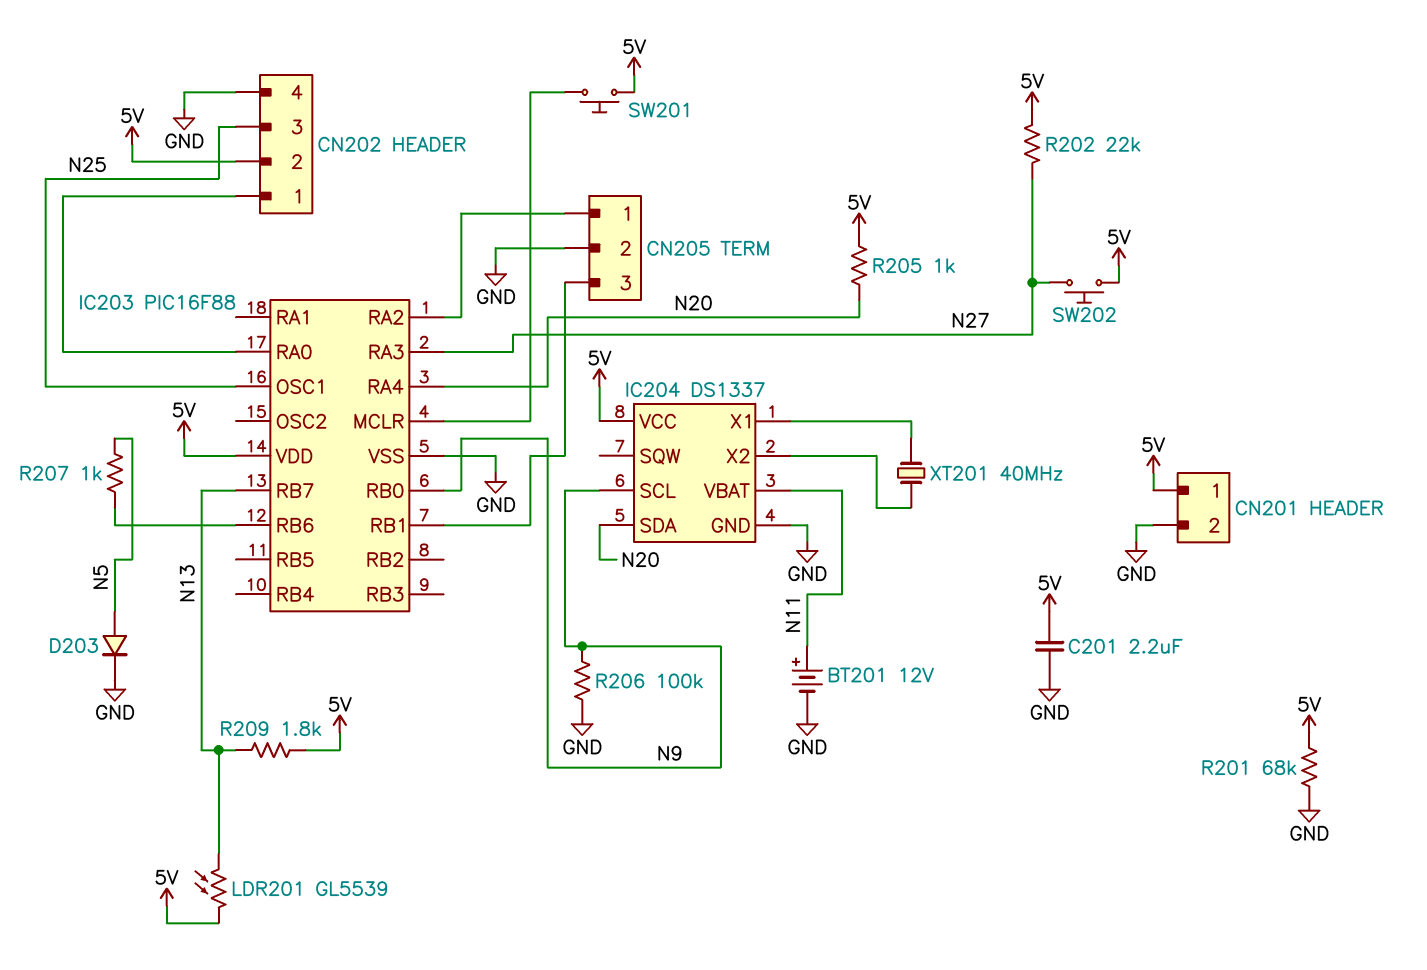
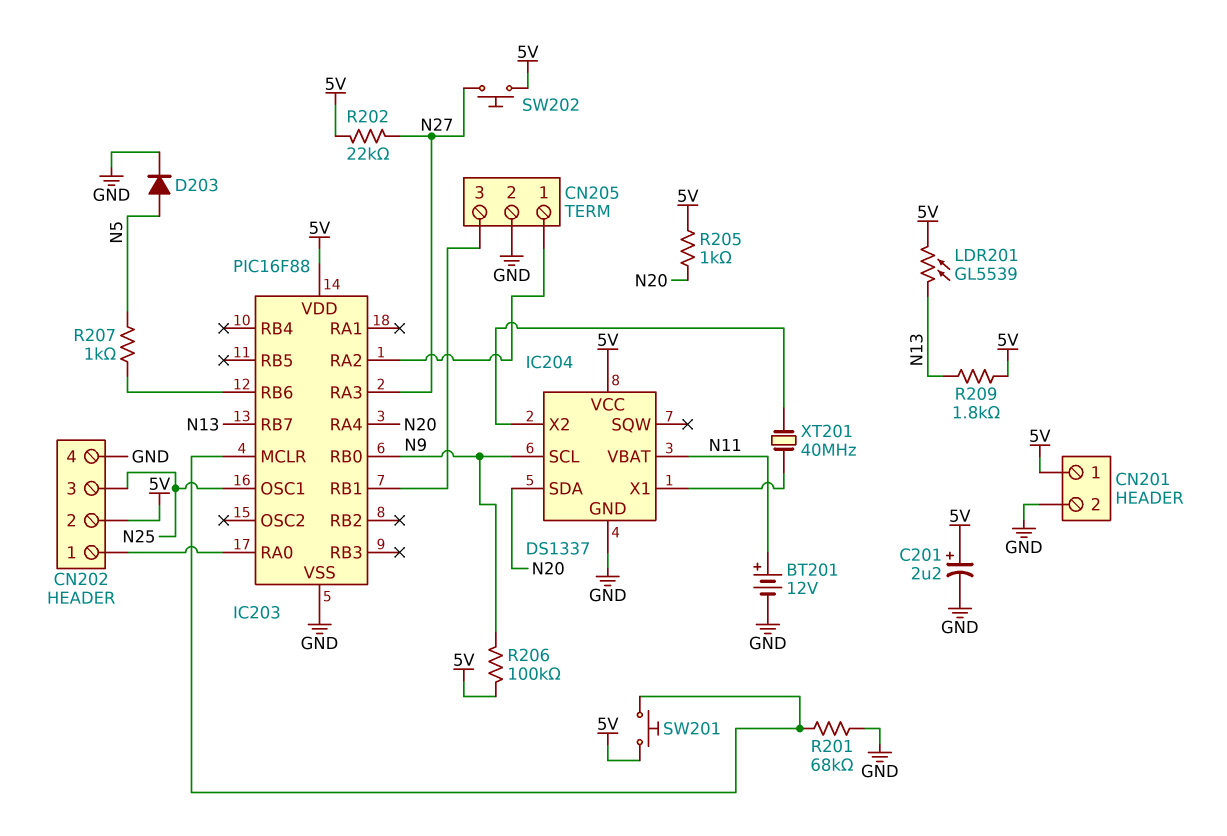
C201: 2.2uF (5V, GND) -> 2.2uF (plus 5V, minus GND)
R201: 68k (5V, GND) -> 68k (GND, IC203/MCLR)
R206: 100k (GND, N9) -> 100k (5V, N9)

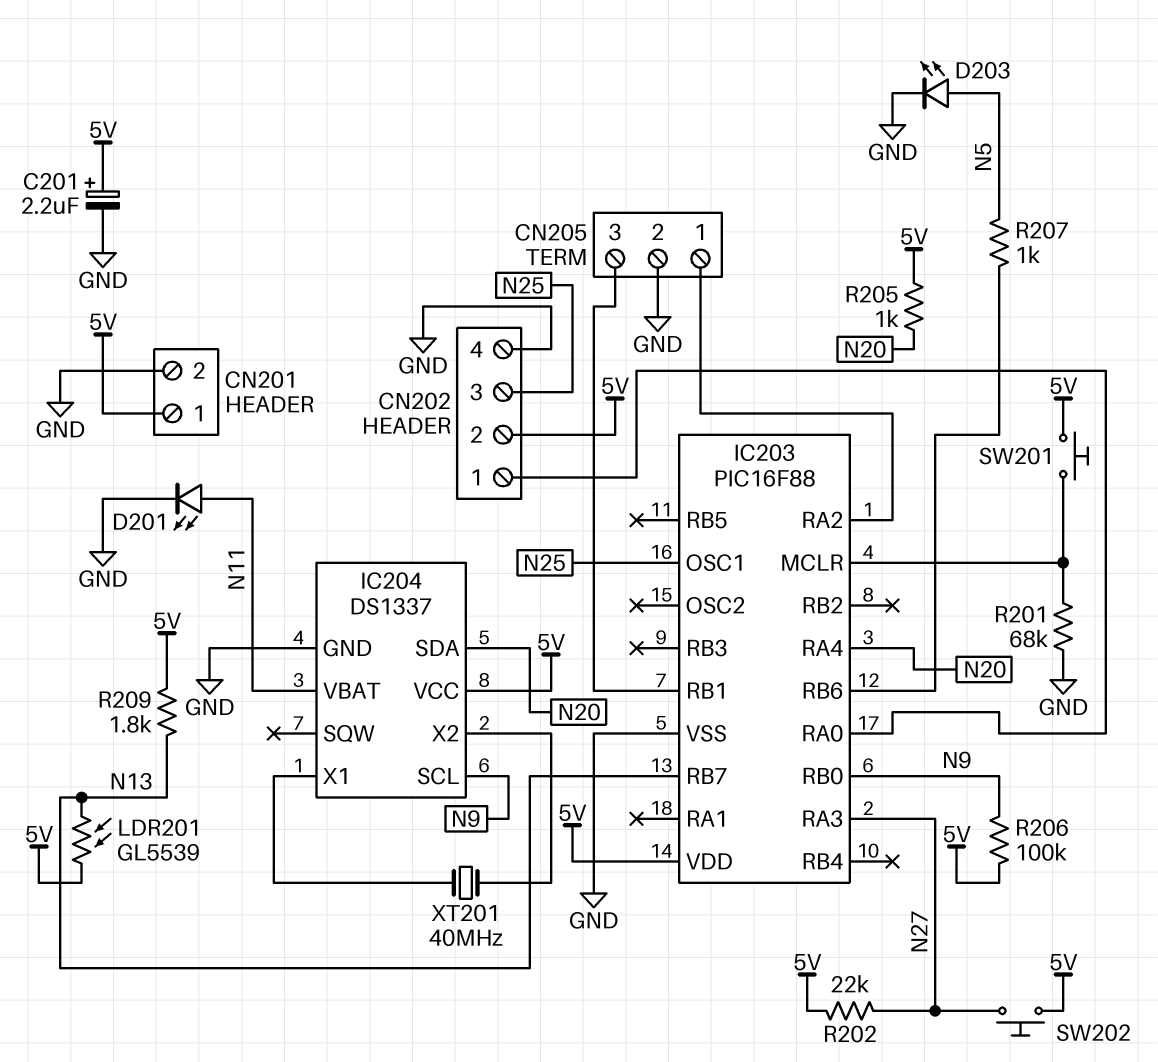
BT201: 12V (plus N11, minus GND) -> none
D201: none -> LED (A N11, K GND)
D203: diode (A N5, K GND) -> LED (A N5, K GND)

